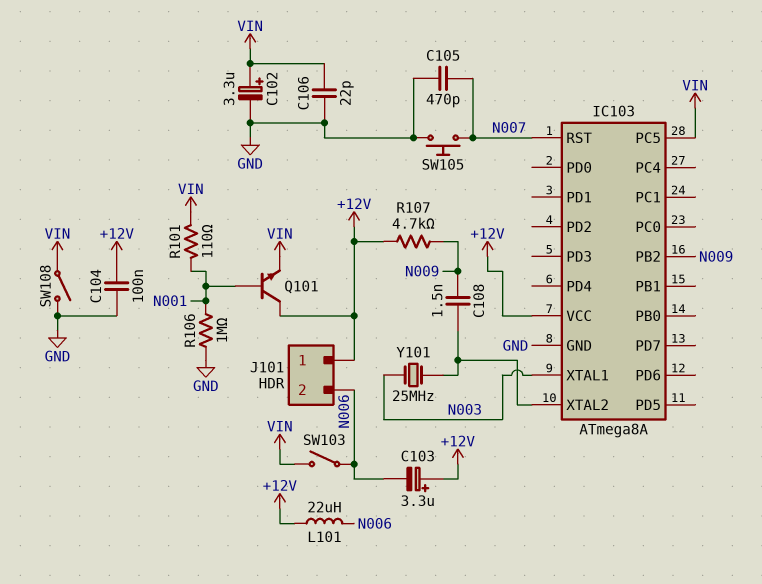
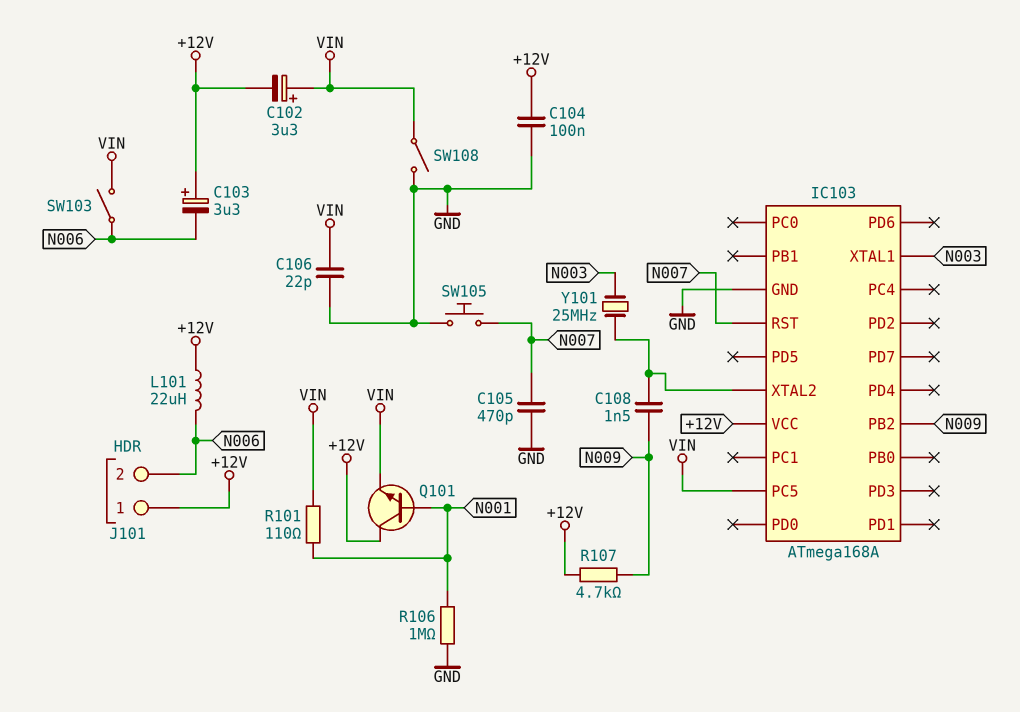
C102: 3.3uF (plus VIN, minus GND) -> 3.3uF (plus VIN, minus +12V)
IC103: ATmega8A -> ATmega168A

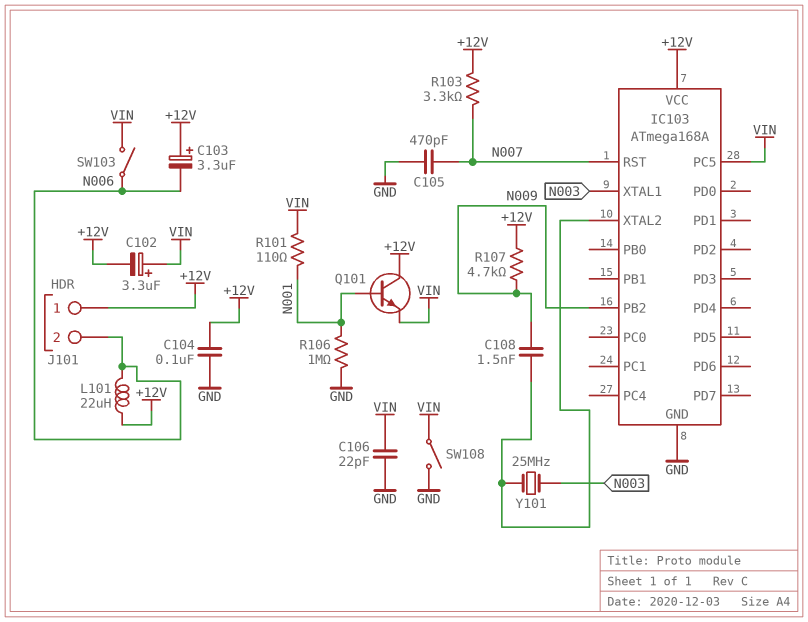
R103: none -> 3.3k (+12V, N007)
SW105: button (GND, N007) -> none

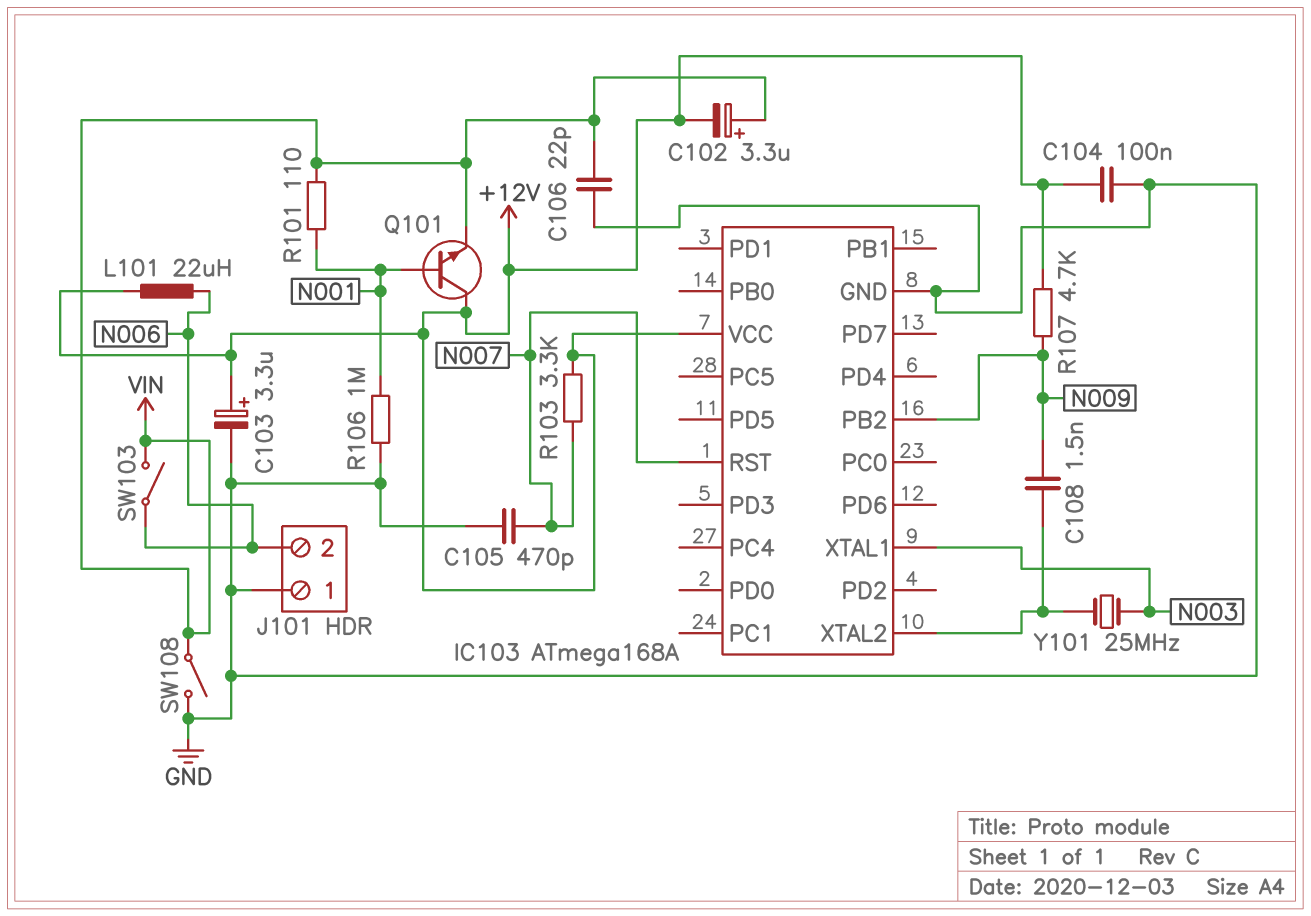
C103: 3.3uF (plus +12V, minus N006) -> 3.3uF (plus +12V, minus GND)
IC103 pin PC5: VIN -> none
J101 pin 1: +12V -> GND

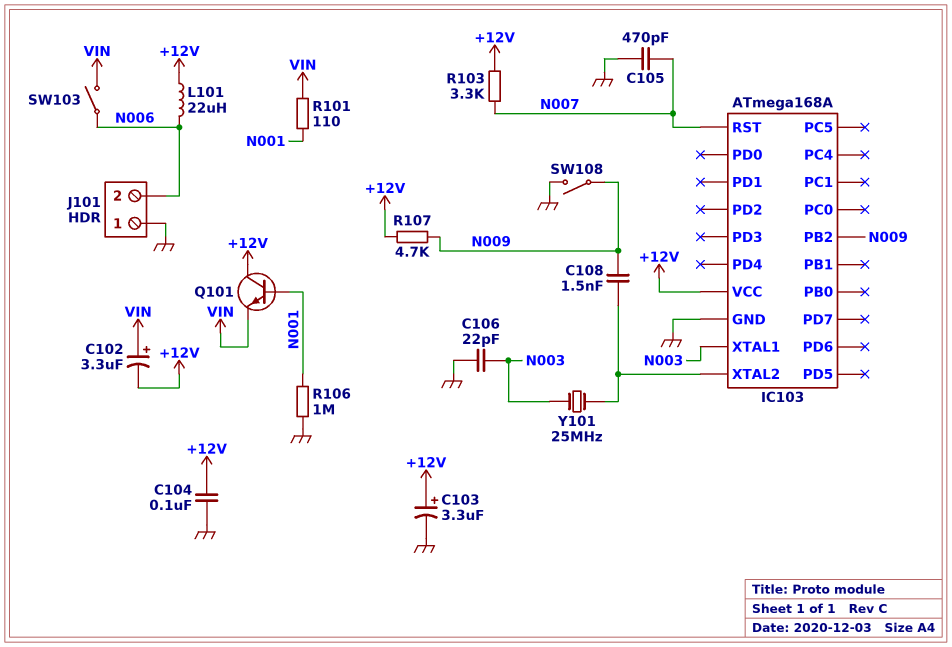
C106: 22pF (GND, VIN) -> 22pF (GND, N003)
SW108: switch (GND, VIN) -> switch (GND, N009)

